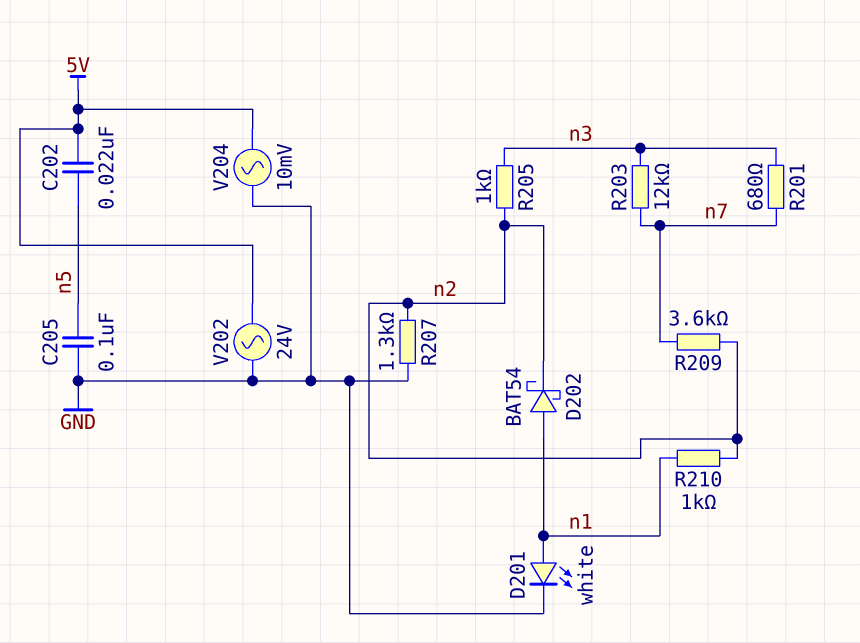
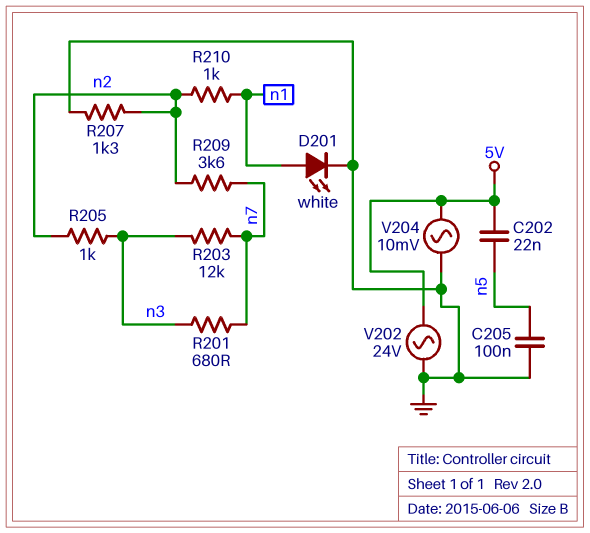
D202: schottky BAT54 (A n1, K n2) -> none

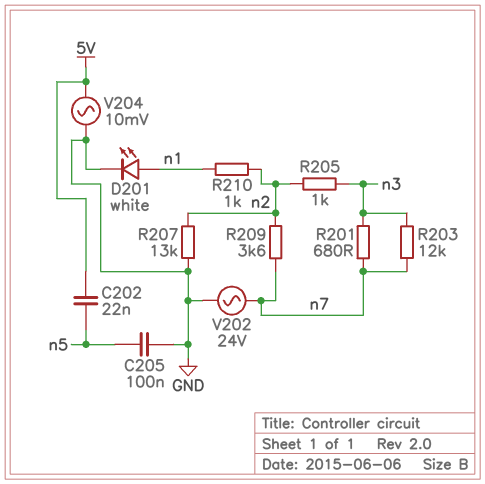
R207: 1.3k (GND, n2) -> 13k (GND, n2)
V202: AC 24V (5V, GND) -> AC 24V (GND, n7)

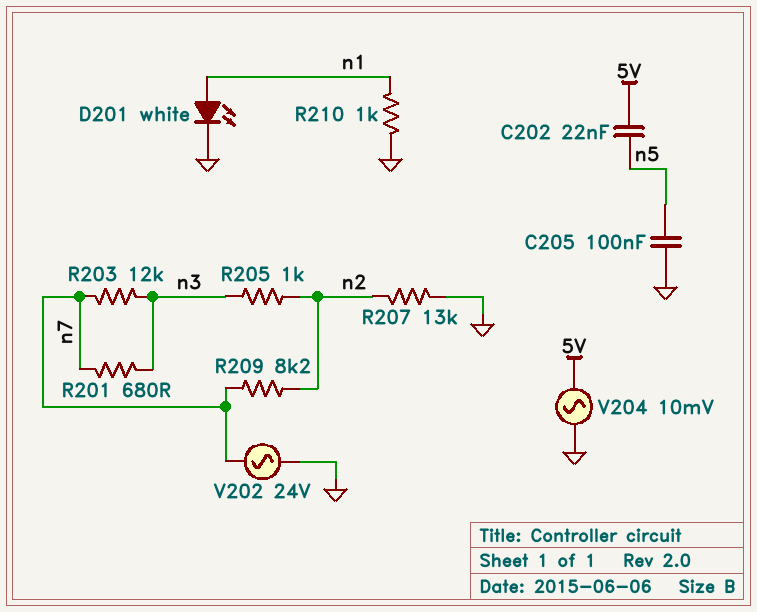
R209: 3.6k (n2, n7) -> 8.2k (n2, n7)
R210: 1k (n1, n2) -> 1k (GND, n1)

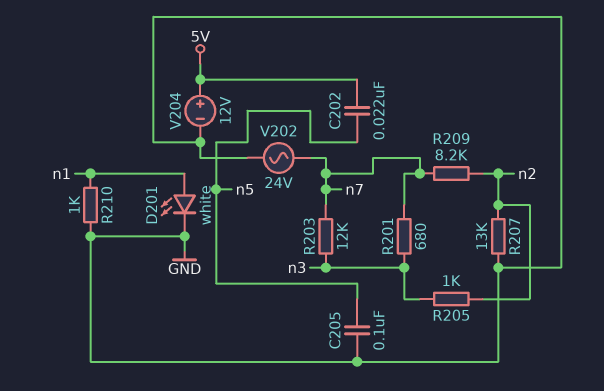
V204: AC 10mV (5V, GND) -> 12V (plus 5V, minus GND)

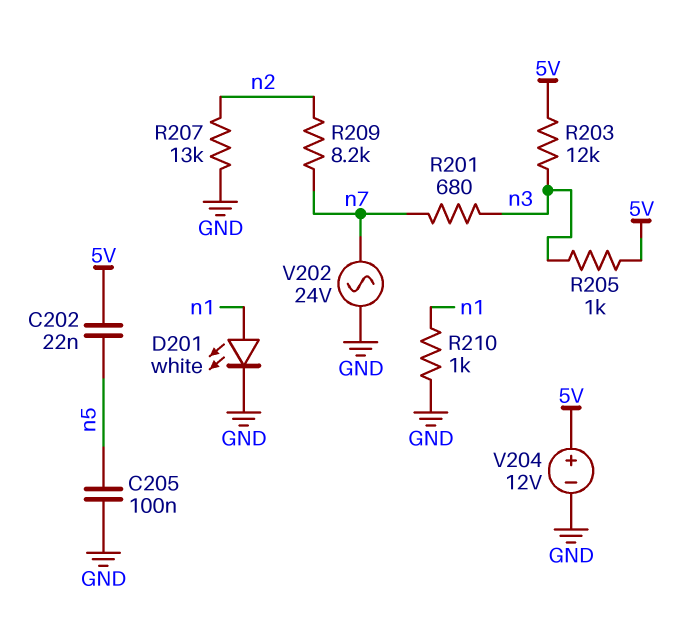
R203: 12k (n3, n7) -> 12k (5V, n3)
R205: 1k (n2, n3) -> 1k (5V, n3)

